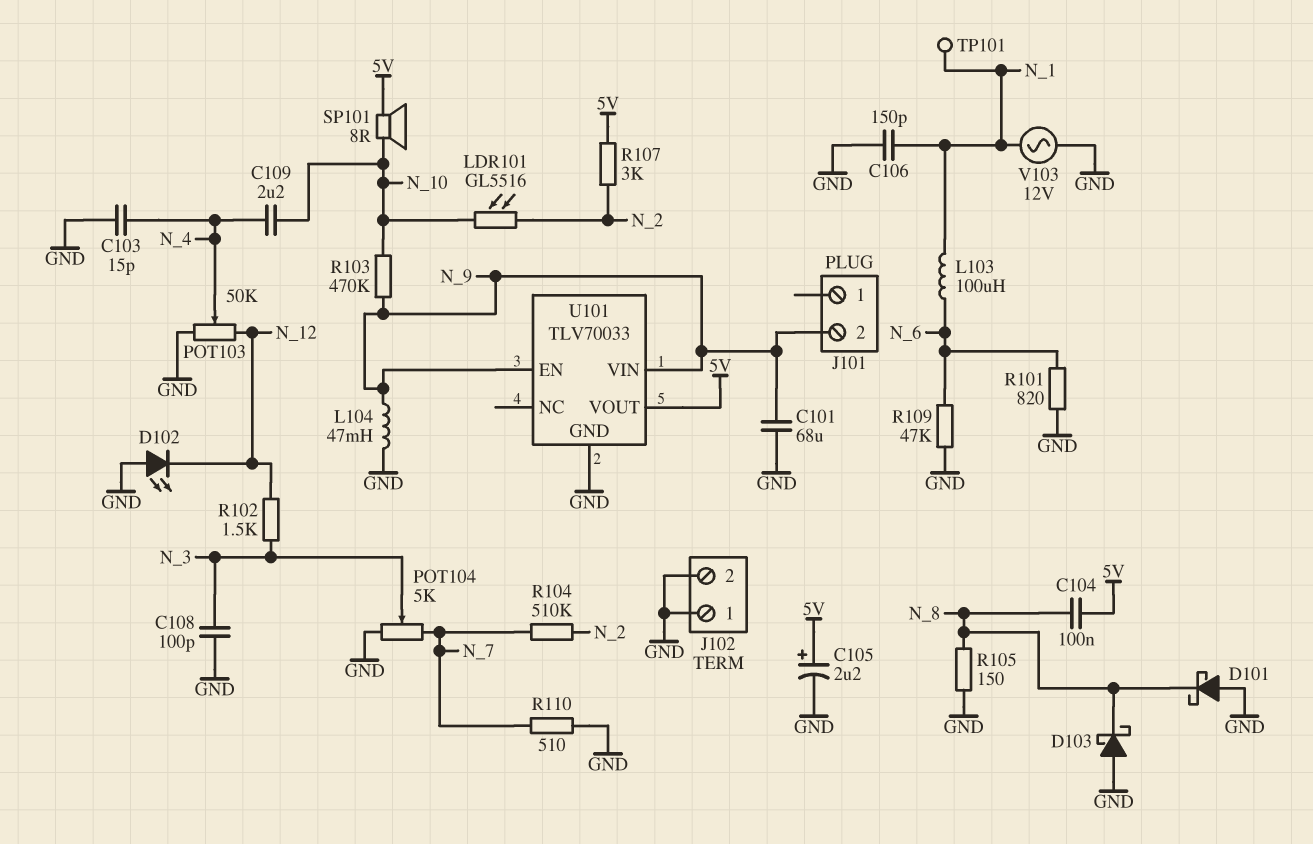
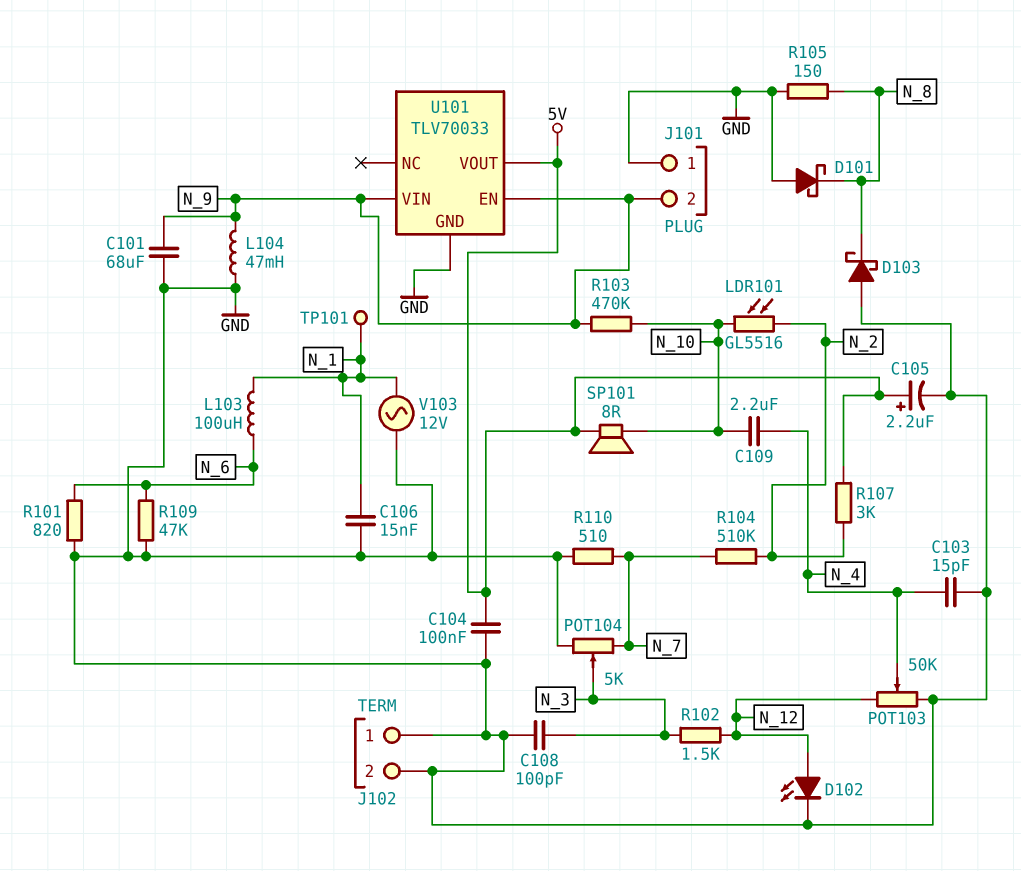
C104: 100nF (5V, N_8) -> 100nF (5V, GND)
C106: 150pF (GND, N_1) -> 15nF (GND, N_1)
D102: LED (A GND, K N_12) -> LED (A N_12, K GND)
J101 pin 1: none -> GND

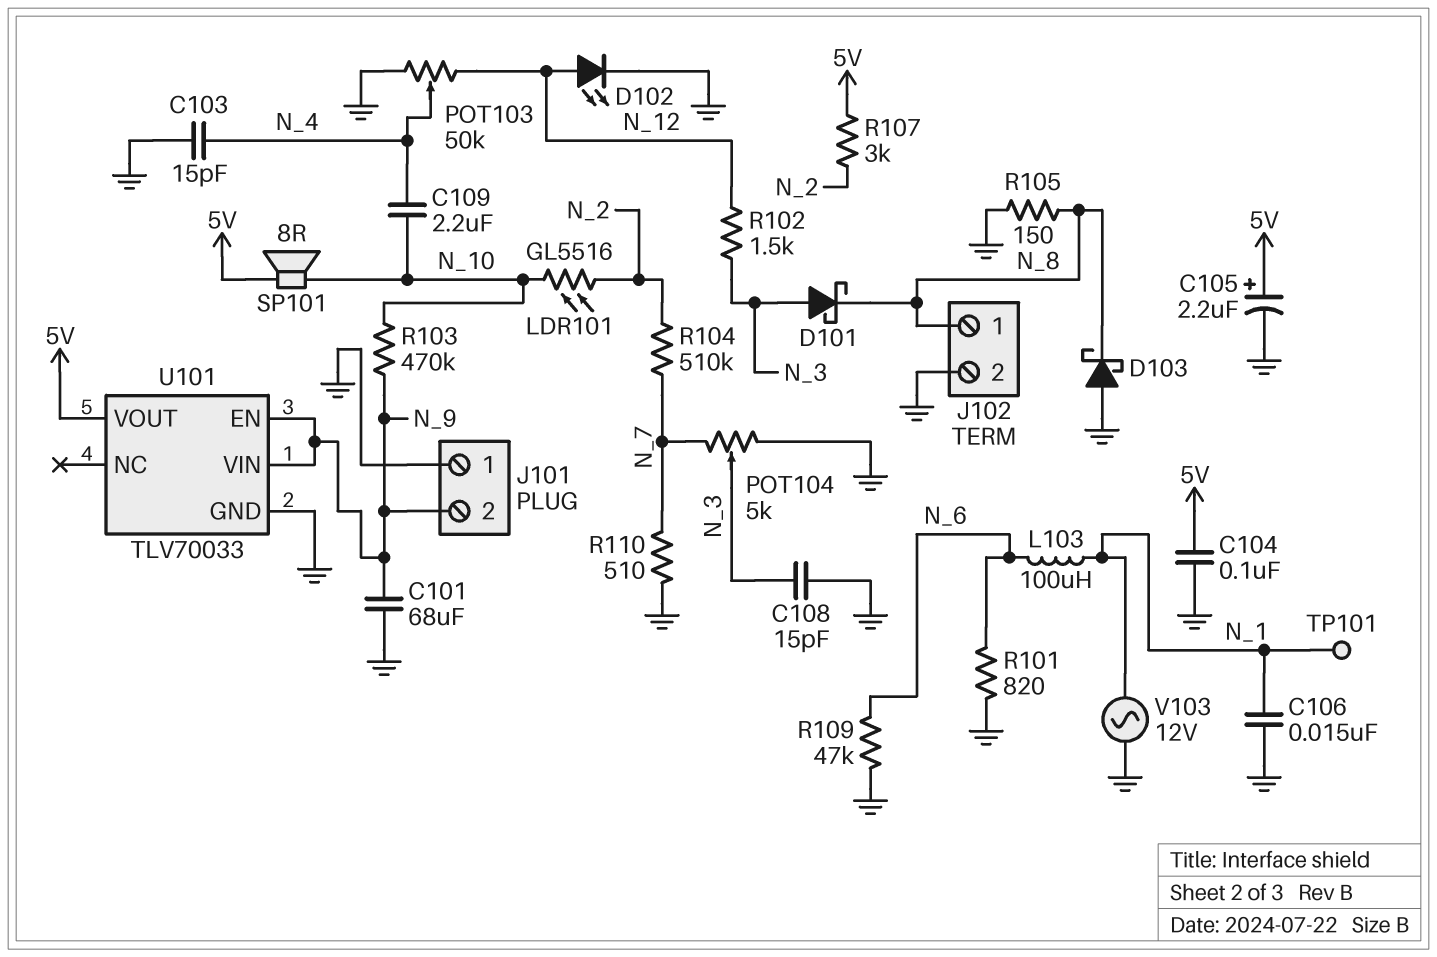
C108: 100pF (GND, N_3) -> 15pF (GND, N_3)
D101: schottky (A GND, K N_8) -> schottky (A N_3, K N_8)
J102 pin 1: GND -> N_8
L104: 47mH (GND, N_9) -> none

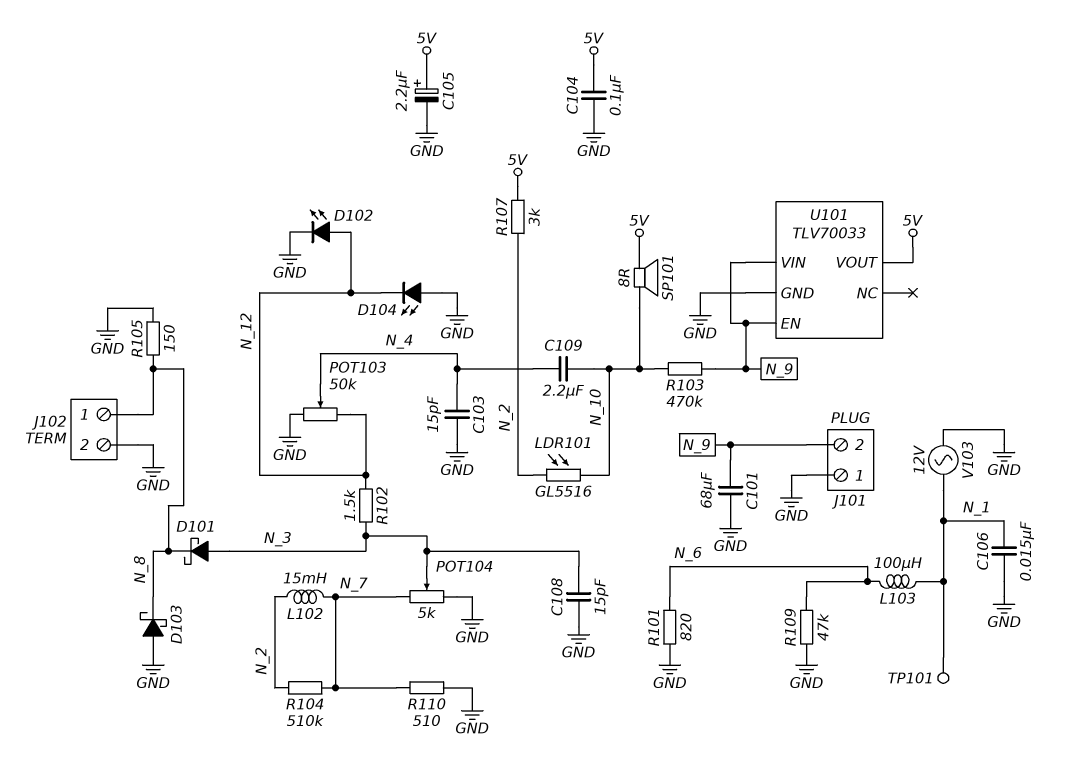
D104: none -> LED (A GND, K N_12)
L102: none -> 15mH (N_2, N_7)

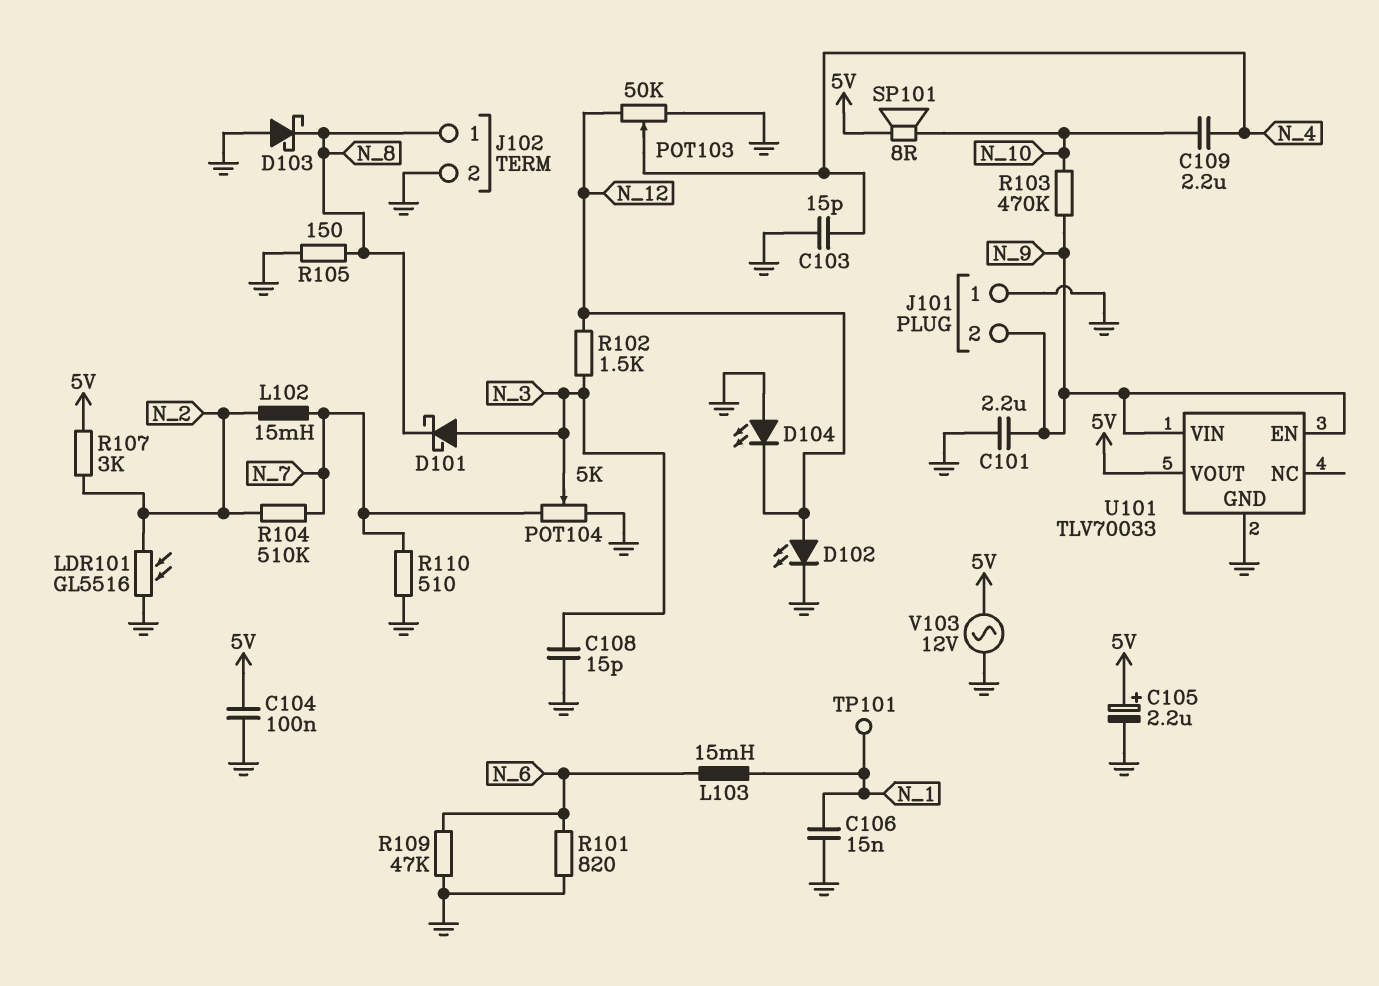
C101: 68uF (GND, N_9) -> 2.2uF (GND, N_9)
L103: 100uH (N_1, N_6) -> 15mH (N_1, N_6)
LDR101: GL5516 (N_2, N_10) -> GL5516 (GND, N_2)
V103: AC 12V (GND, N_1) -> AC 12V (5V, GND)

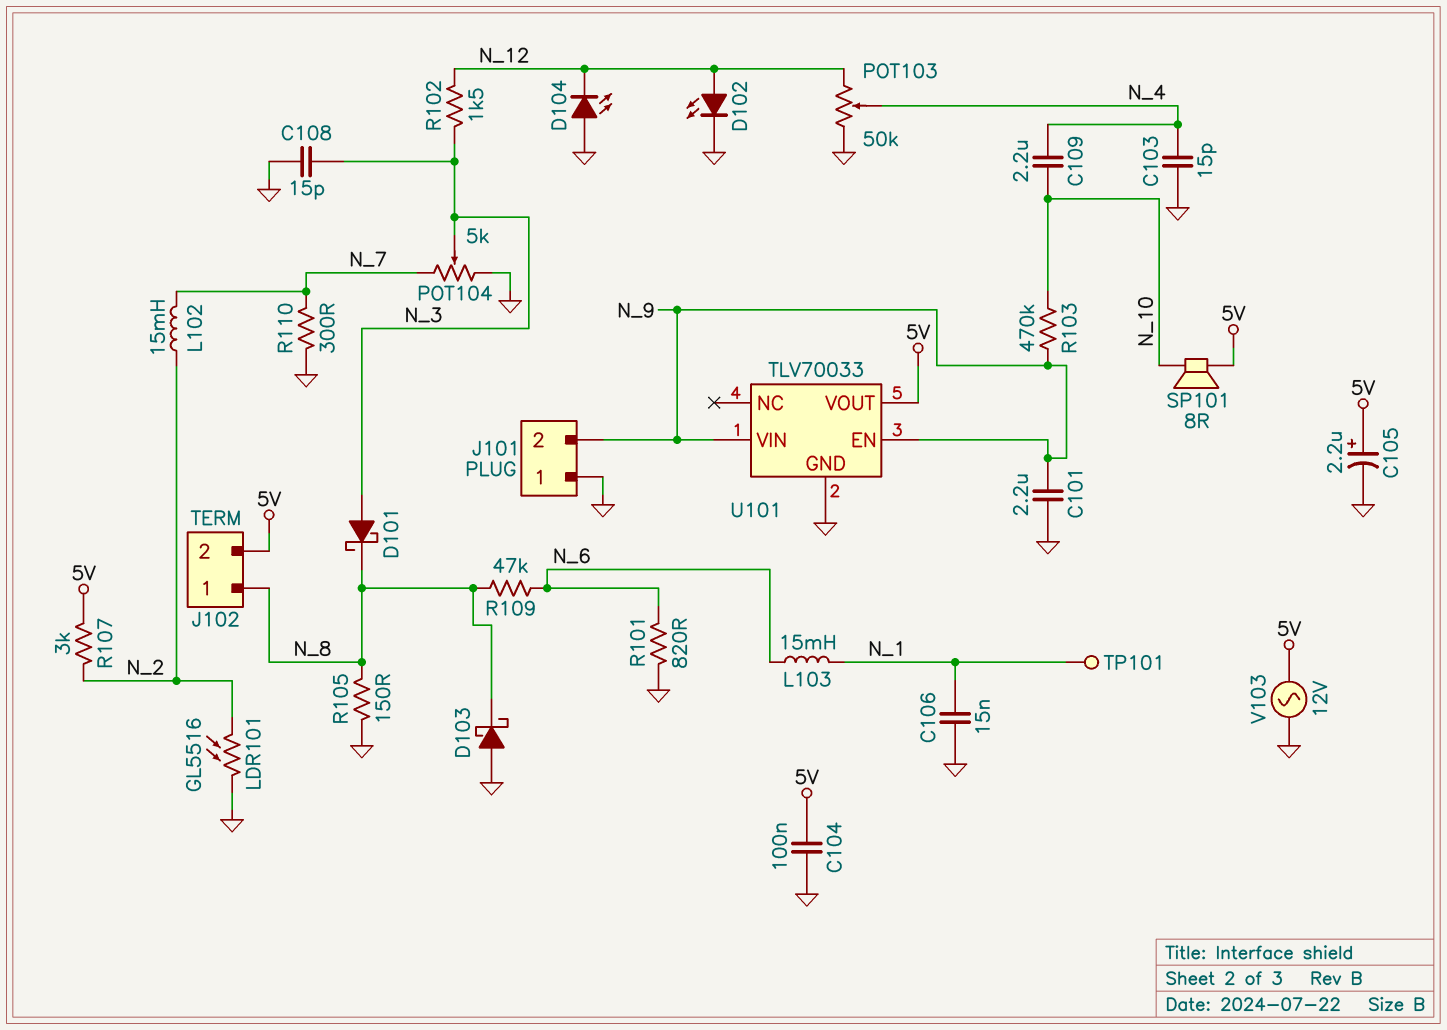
J102 pin 2: GND -> 5V
R104: 510k (N_2, N_7) -> none
R109: 47k (GND, N_6) -> 47k (N_6, N_8)
R110: 510 (GND, N_7) -> 300 (GND, N_7)

